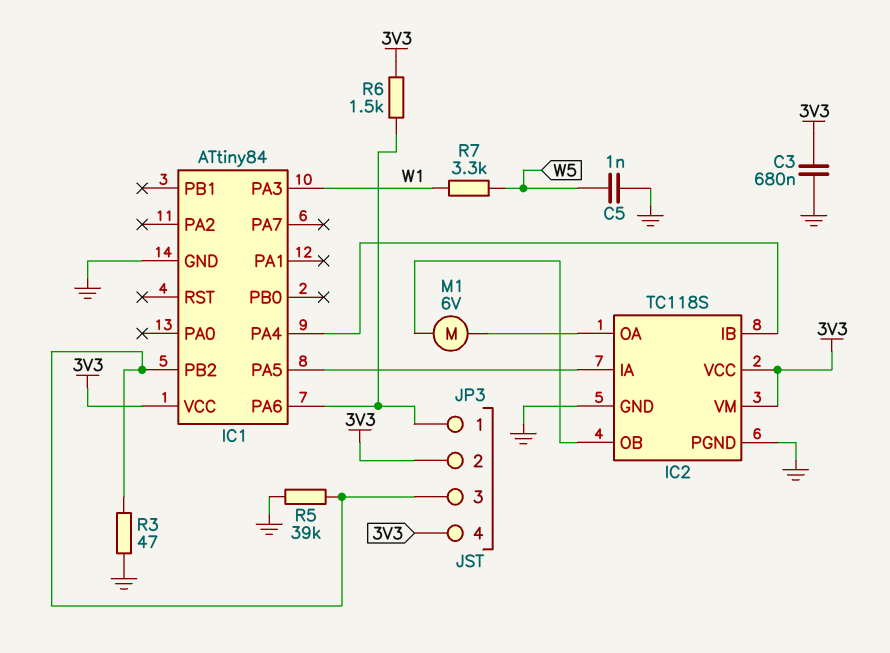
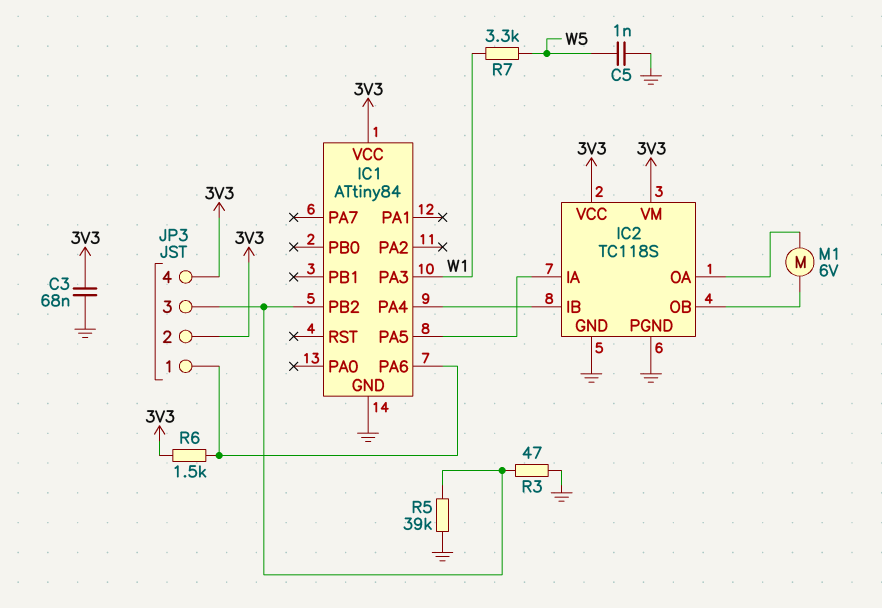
C3: 680nF (3V3, GND) -> 68nF (3V3, GND)

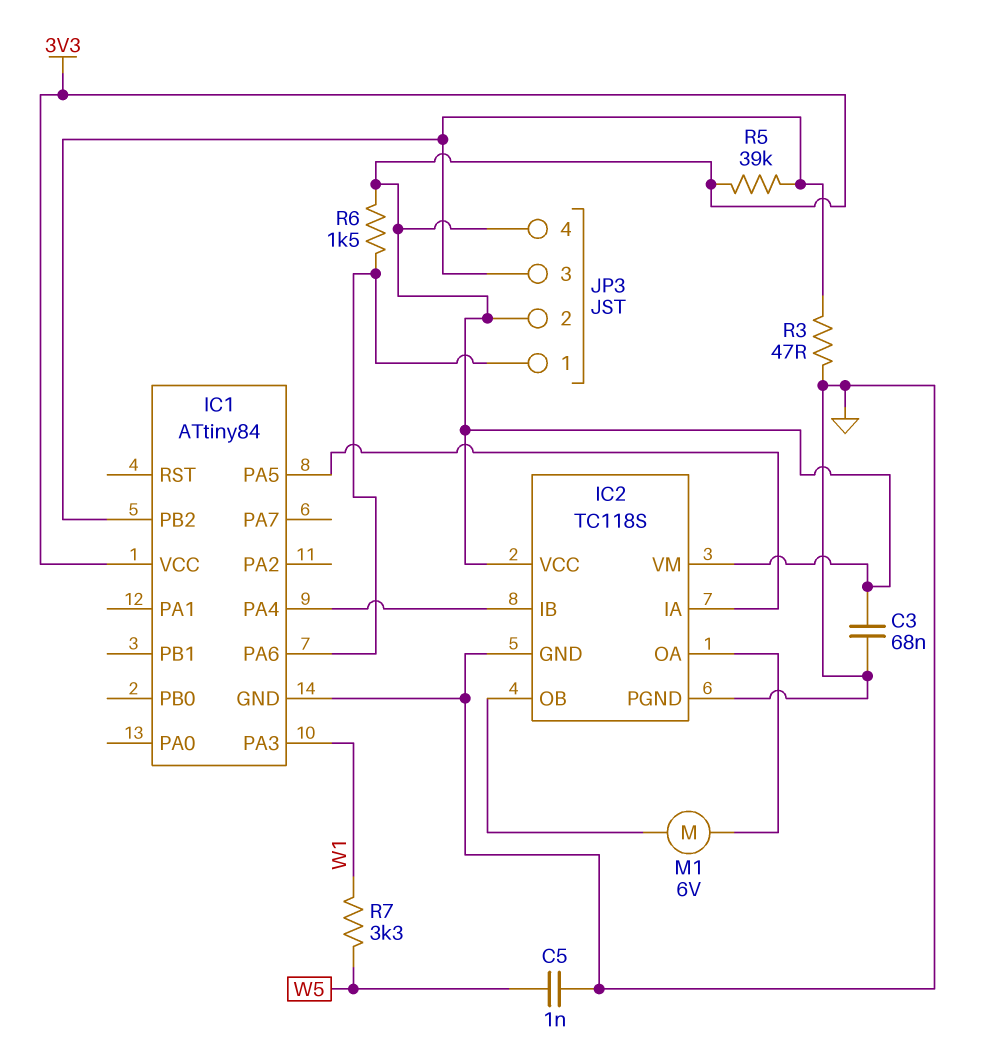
R5: 39k (GND, IC1/PB2) -> 39k (3V3, IC1/PB2)

